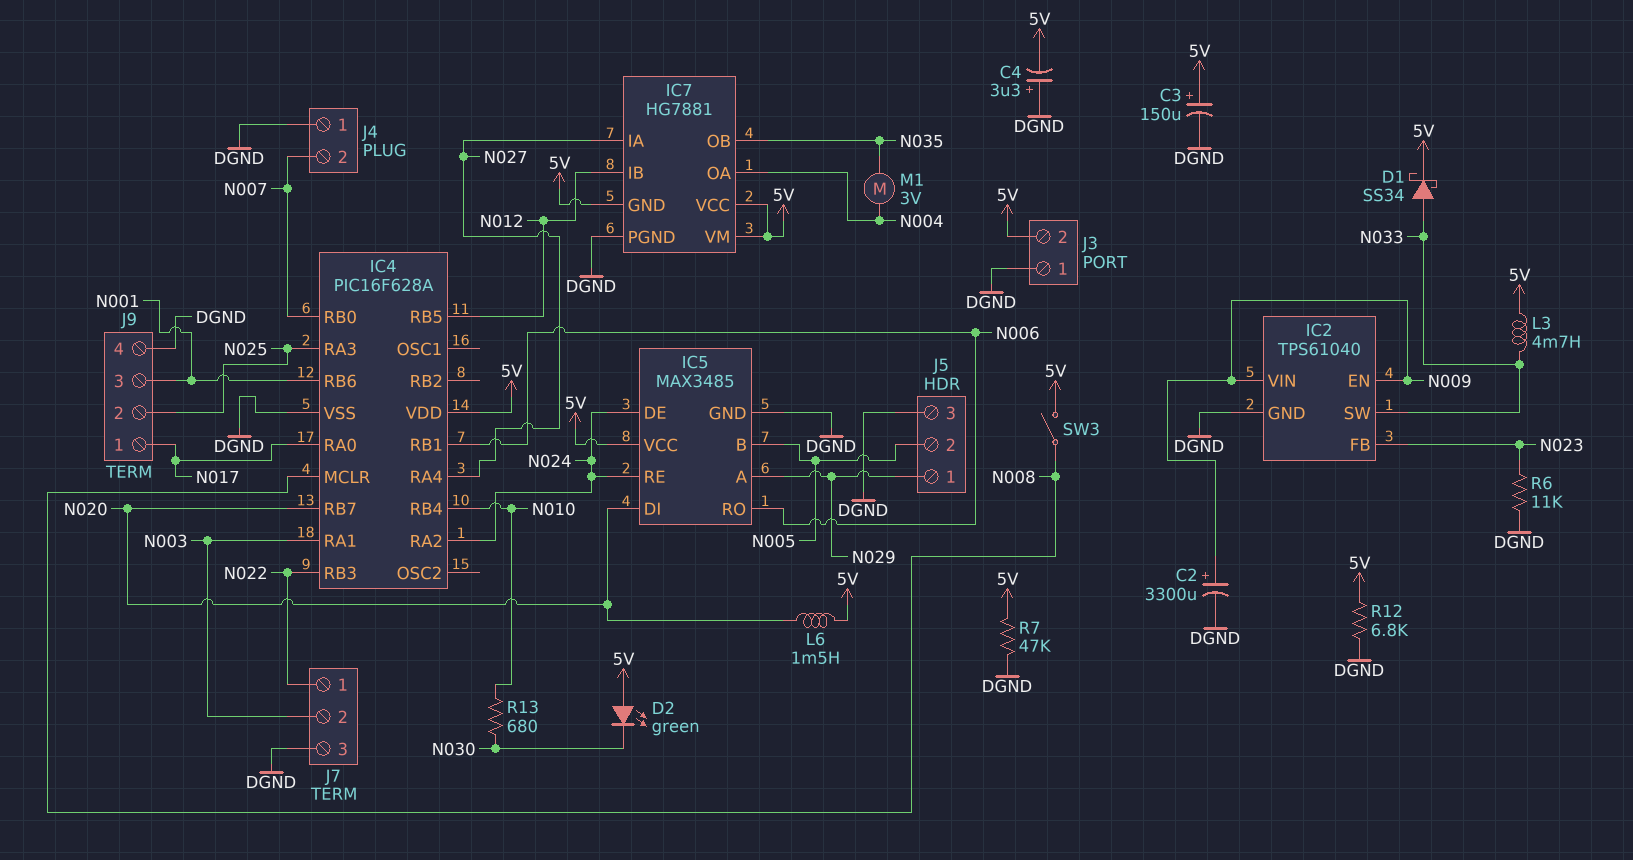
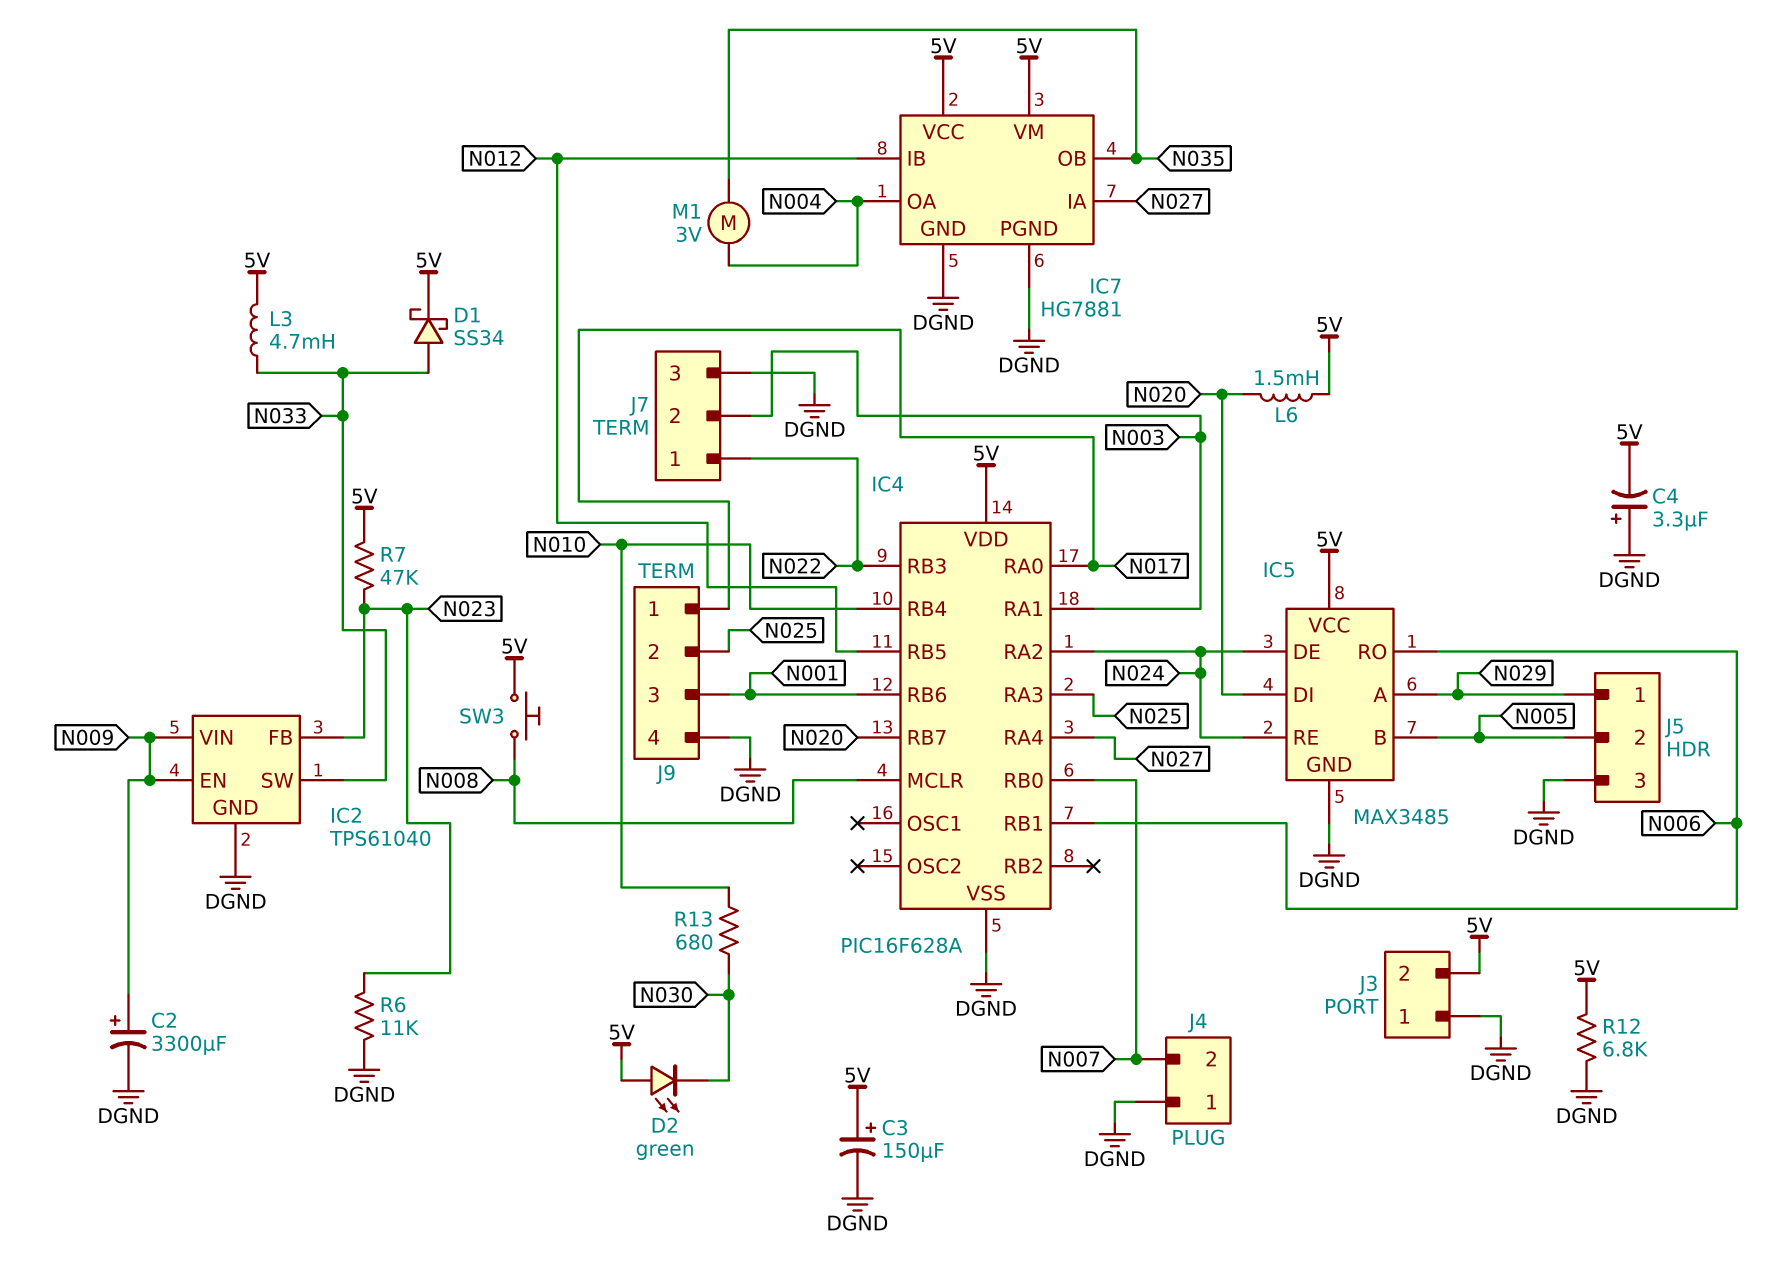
IC7 pin GND: 5V -> DGND
R7: 47k (5V, DGND) -> 47k (5V, N023)
SW3: switch (5V, N008) -> button (5V, N008)

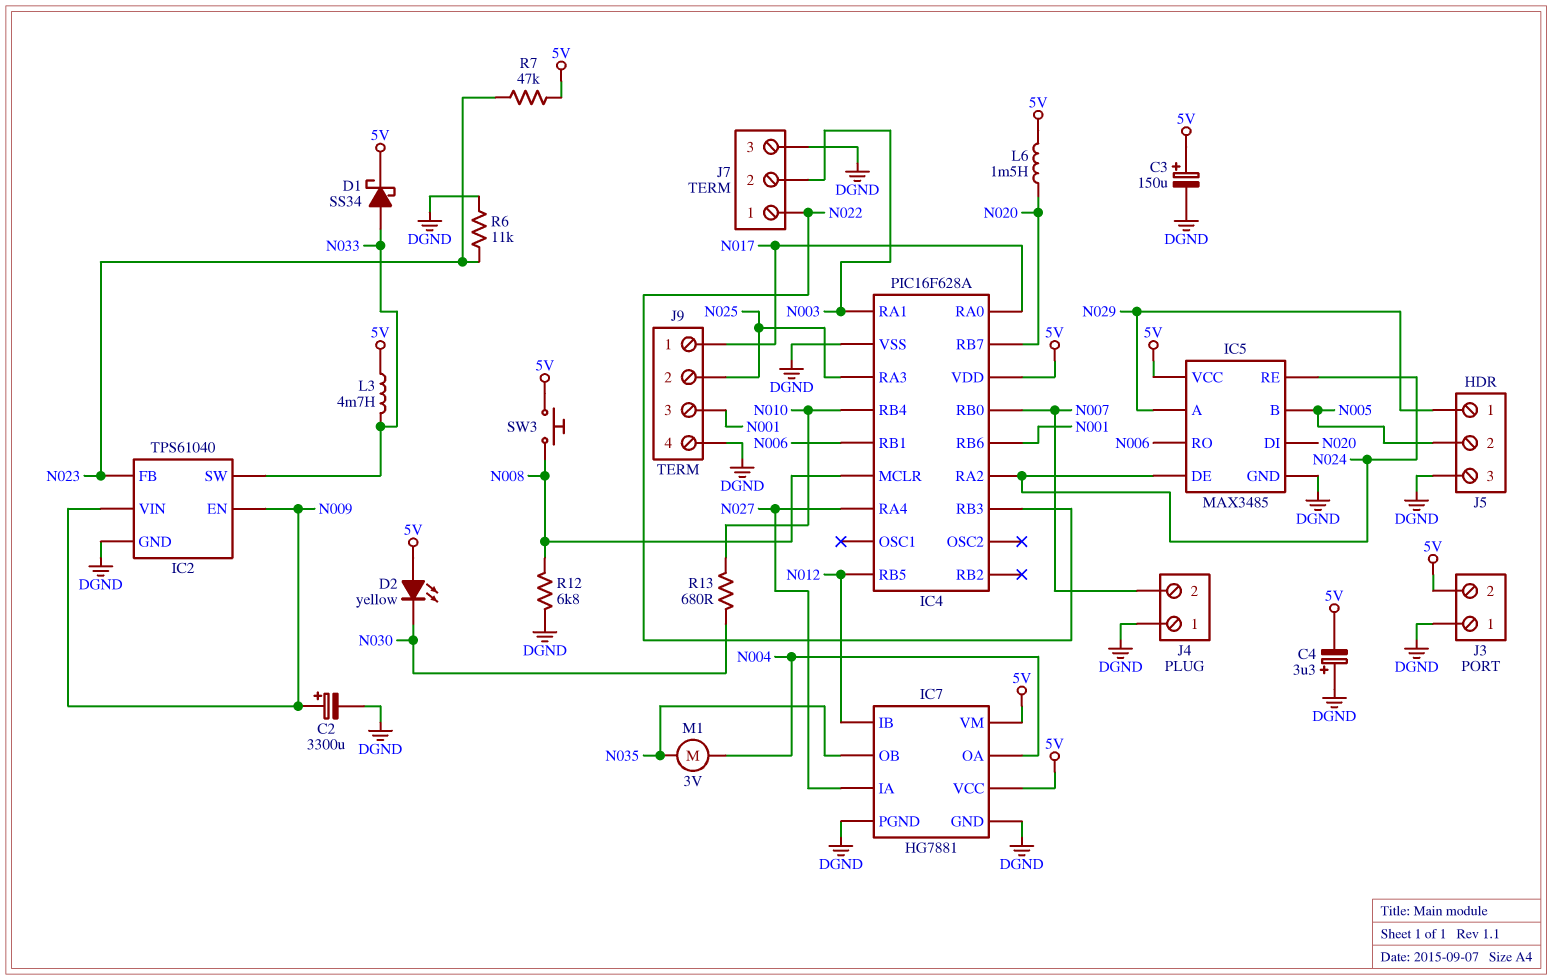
D2: LED green (A 5V, K N030) -> LED yellow (A 5V, K N030)
R12: 6.8k (5V, DGND) -> 6.8k (DGND, N008)

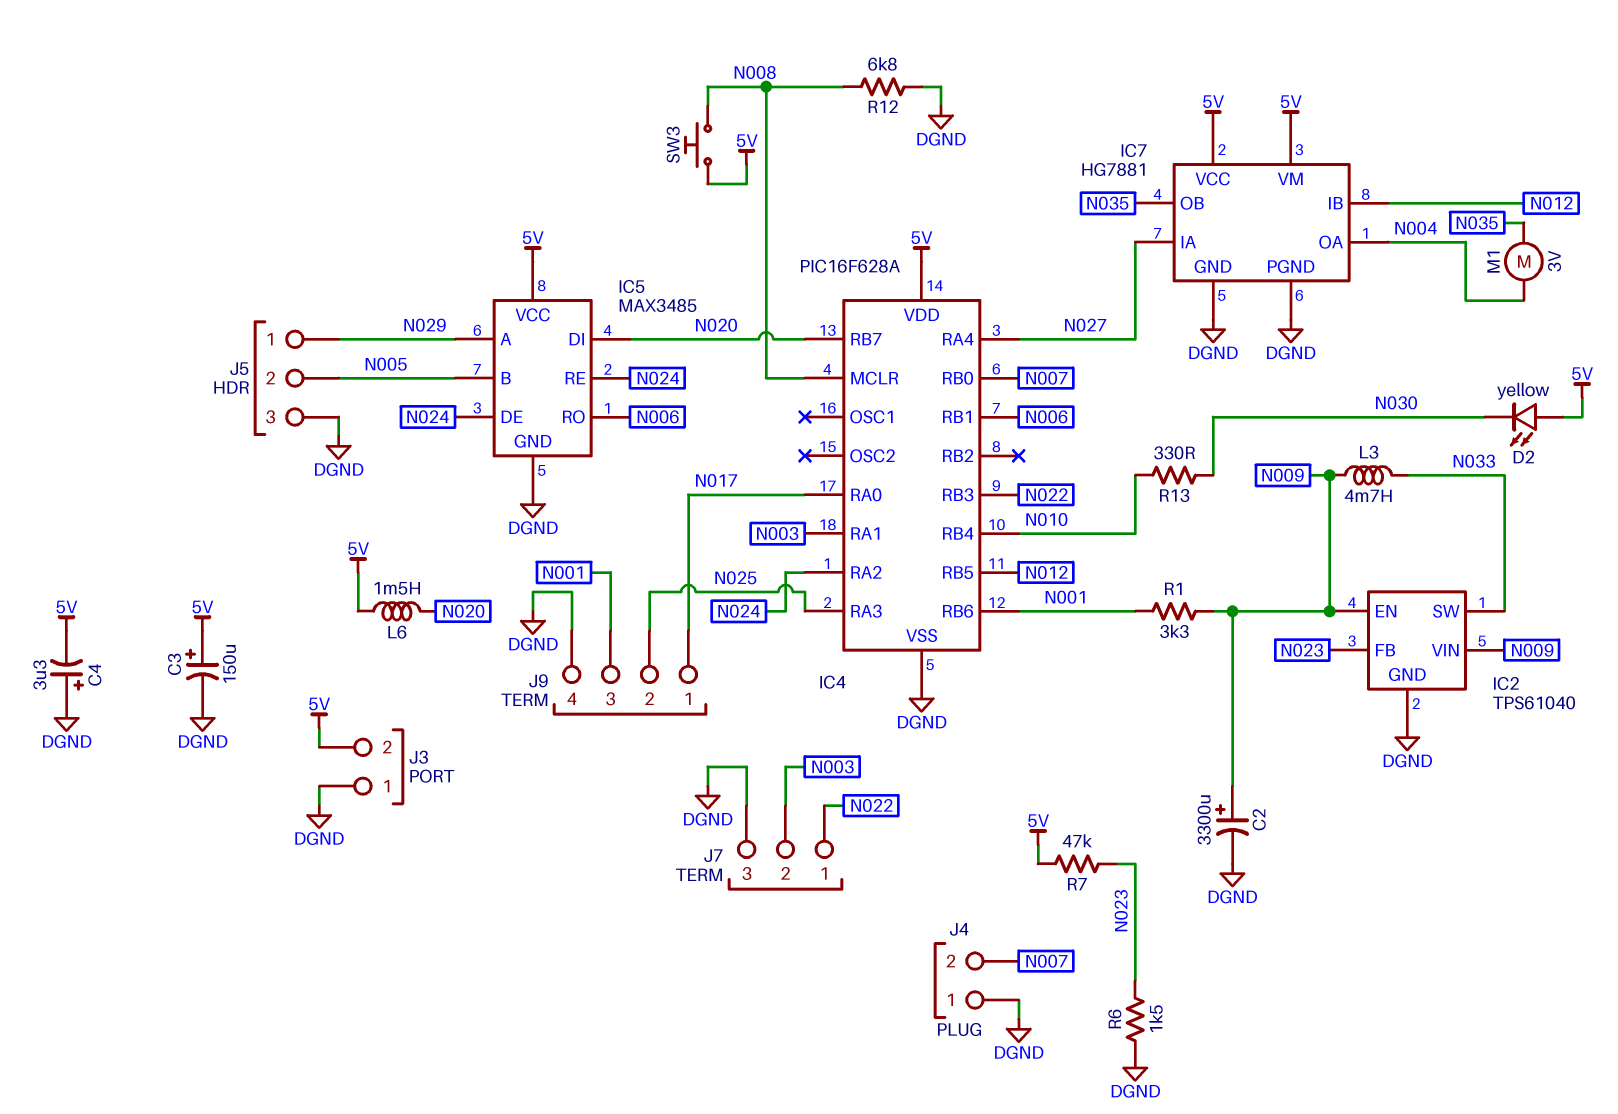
D1: schottky SS34 (A N033, K 5V) -> none
L3: 4.7mH (5V, N033) -> 4.7mH (N009, N033)
R1: none -> 3.3k (N001, N009)
R6: 11k (DGND, N023) -> 1.5k (DGND, N023)
R13: 680 (N010, N030) -> 330 (N010, N030)

